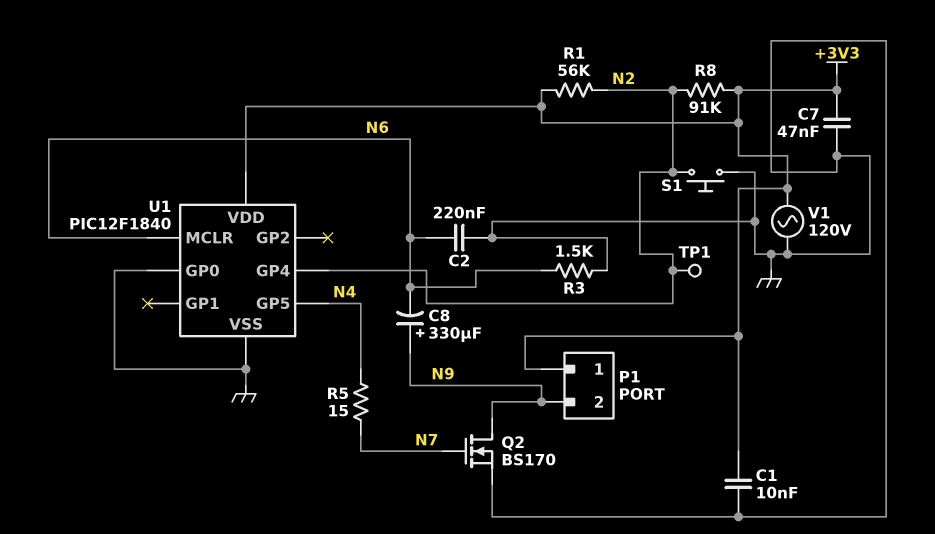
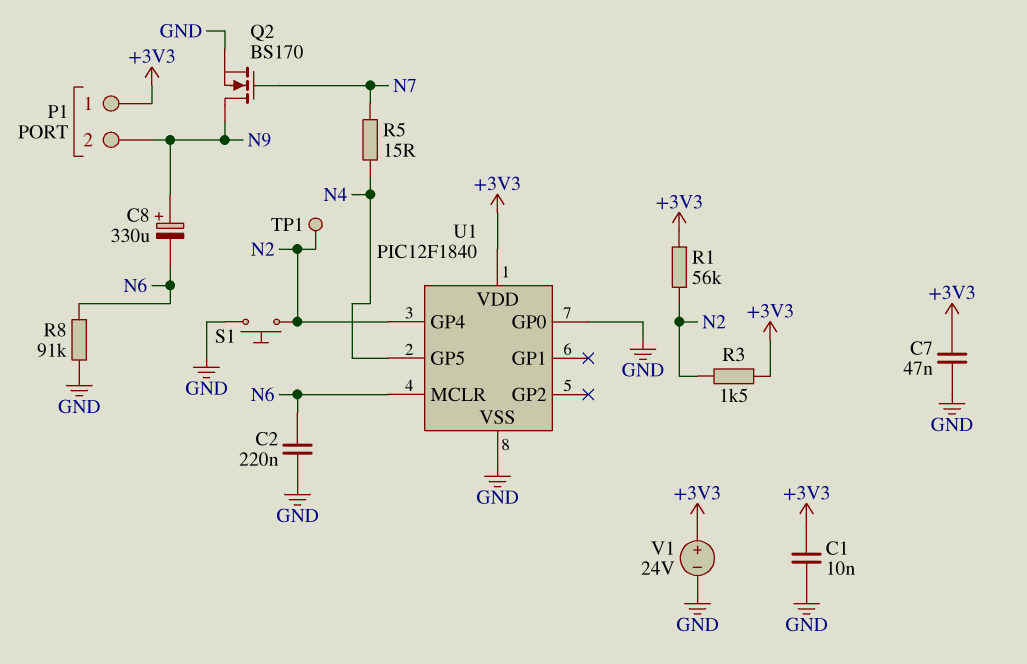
R3: 1.5k (GND, N6) -> 1.5k (+3V3, N2)
R8: 91k (+3V3, N2) -> 91k (GND, N6)
V1: AC 120V (+3V3, GND) -> 24V (plus +3V3, minus GND)

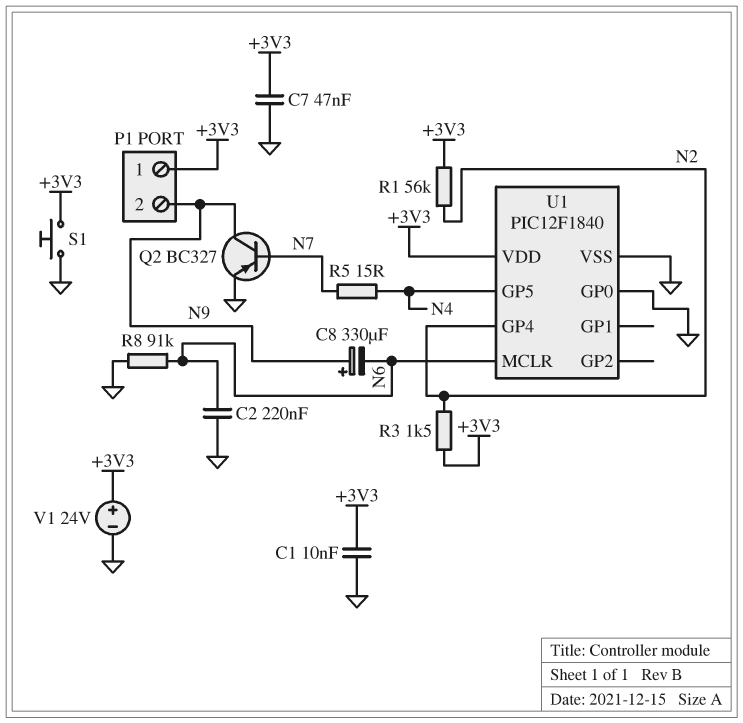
Q2: NMOS BS170 (G N7, D N9, S GND) -> PNP BC327 (B N7, C N9, E GND)
S1: button (GND, N2) -> button (+3V3, GND)
TP1: test point (N2) -> none

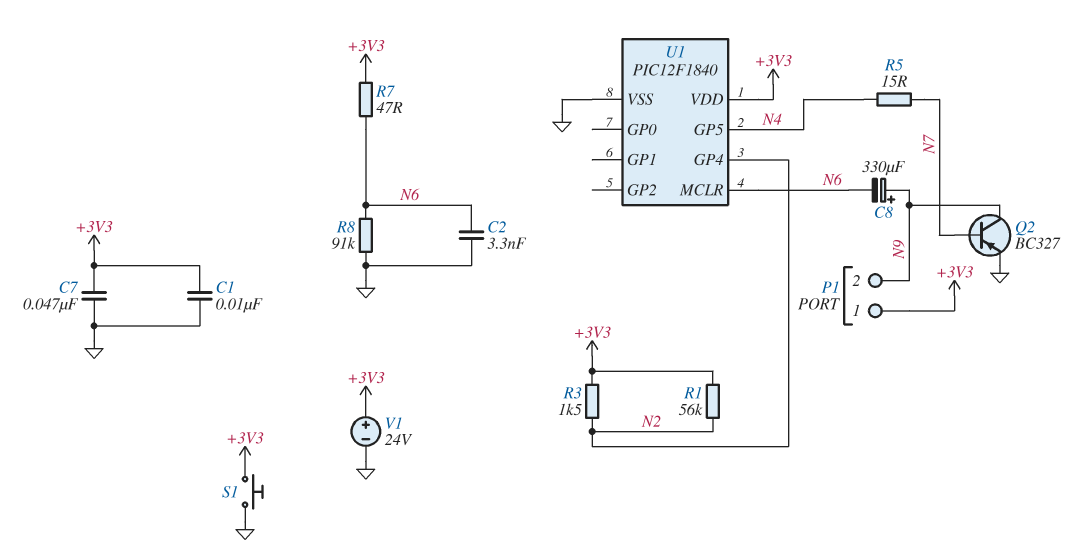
C2: 220nF (GND, N6) -> 3.3nF (GND, N6)
R7: none -> 47 (+3V3, N6)
U1 pin GP0: GND -> none

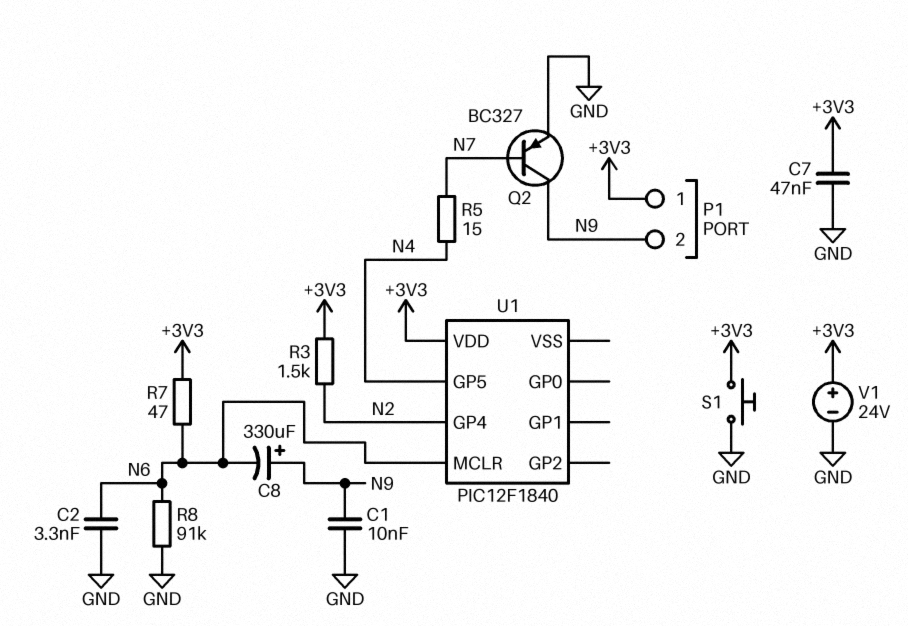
C1: 10nF (+3V3, GND) -> 10nF (GND, N9)
R1: 56k (+3V3, N2) -> none
U1 pin VSS: GND -> none

